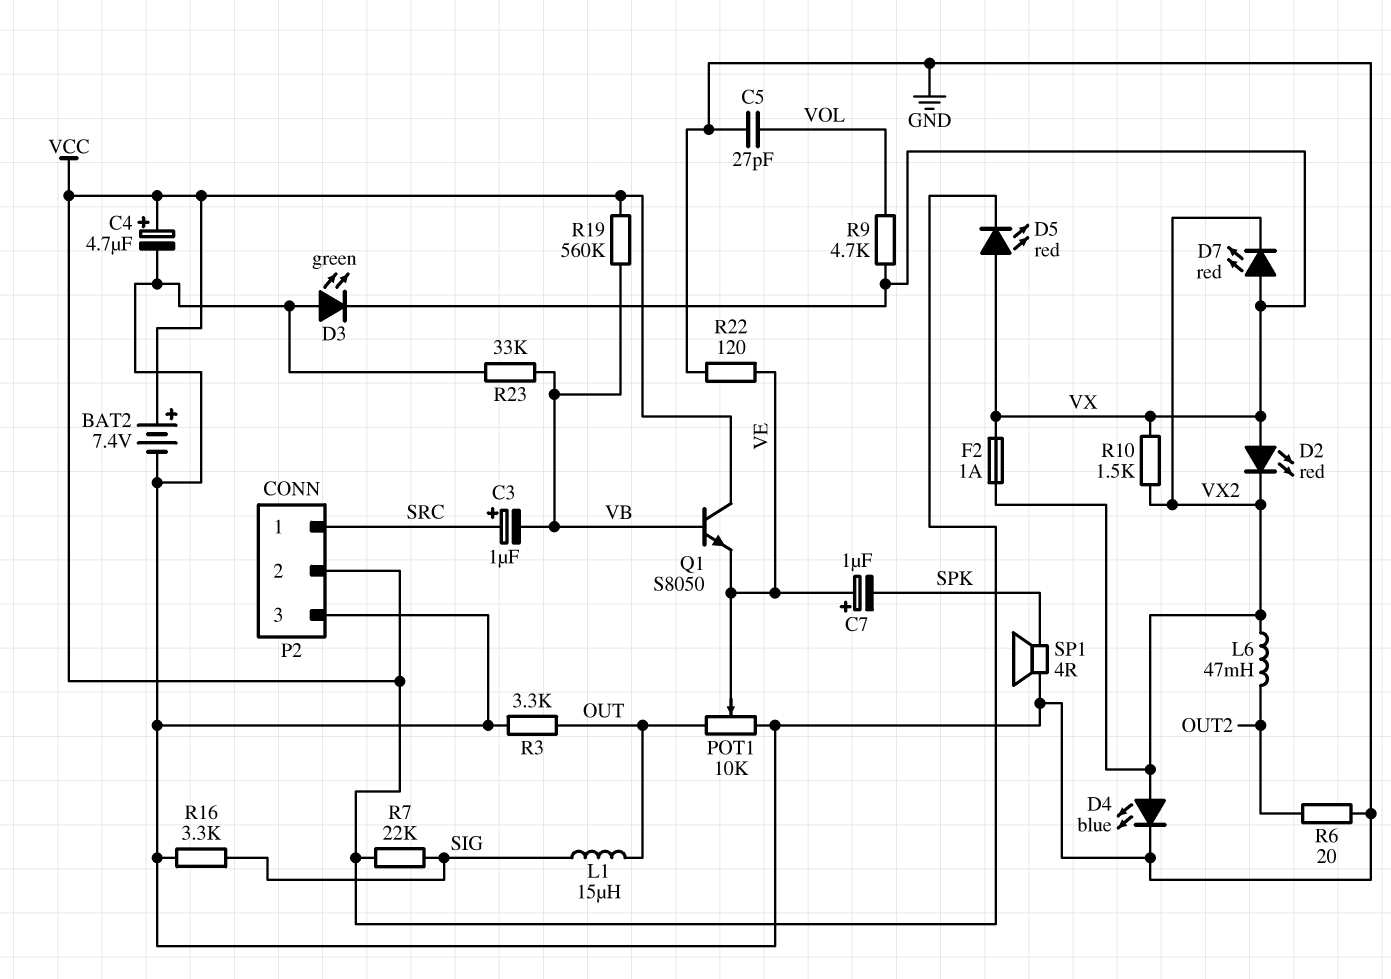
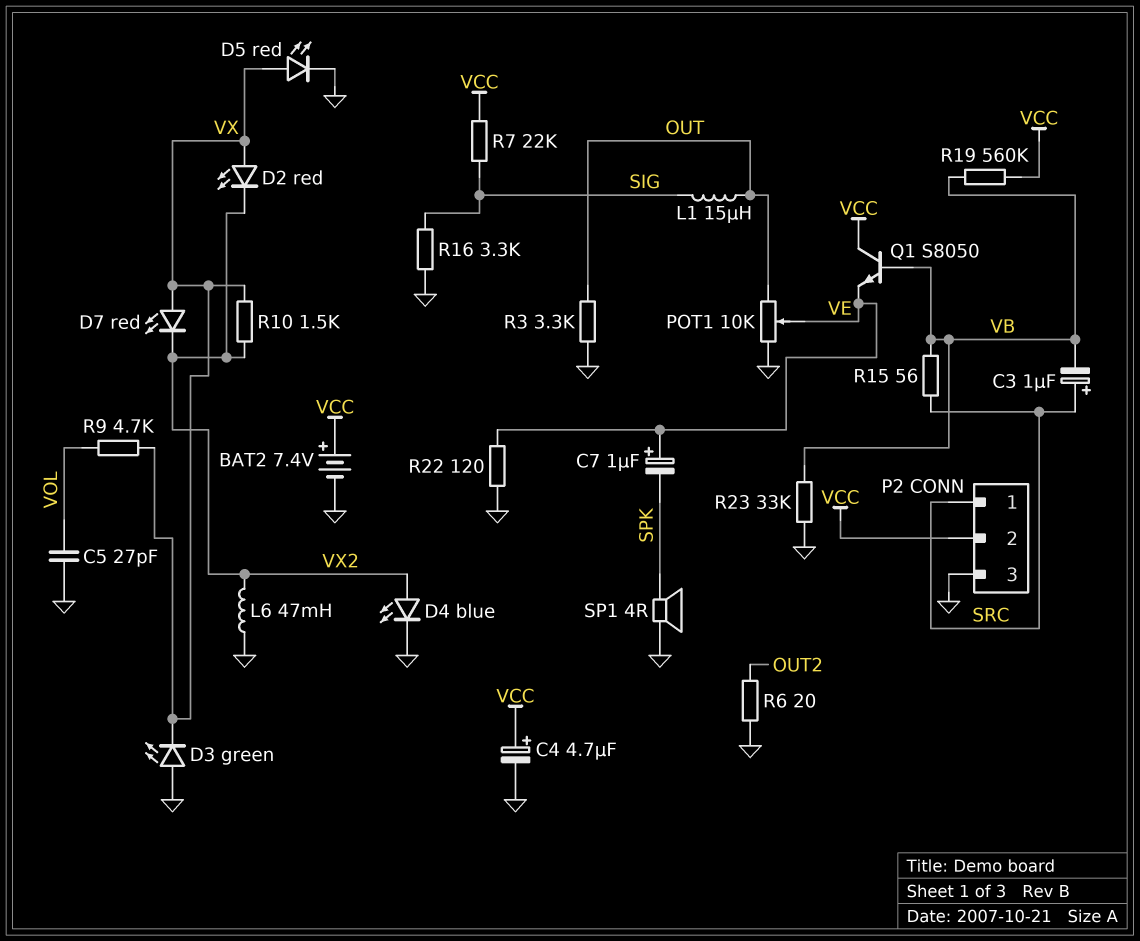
D5: LED red (A VX, K VCC) -> LED red (A VX, K GND)
F2: 1A (VX, VX2) -> none
L6: 47mH (OUT2, VX2) -> 47mH (GND, VX2)
R15: none -> 56 (SRC, VB)

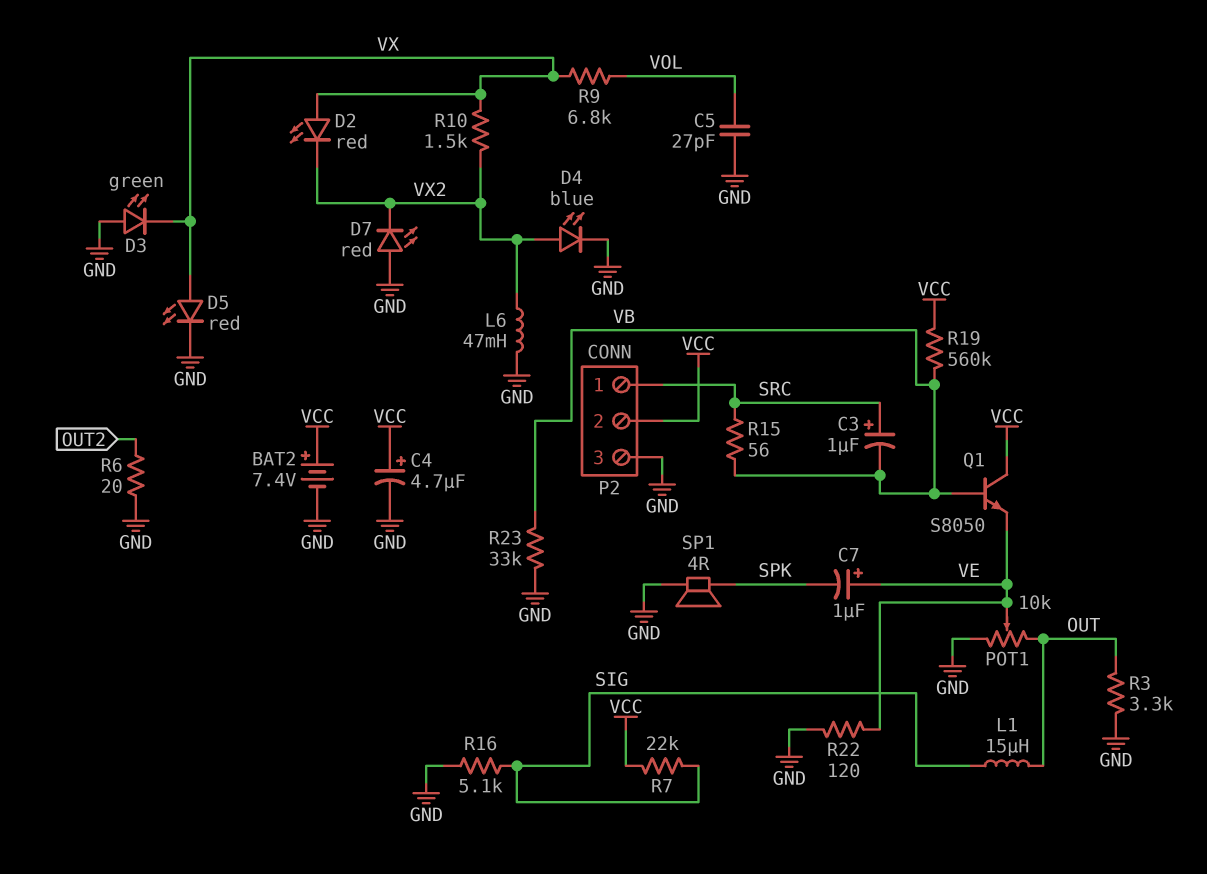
D7: LED red (A VX, K VX2) -> LED red (A GND, K VX2)
R9: 4.7k (VOL, VX) -> 6.8k (VOL, VX)
R16: 3.3k (GND, SIG) -> 5.1k (GND, SIG)

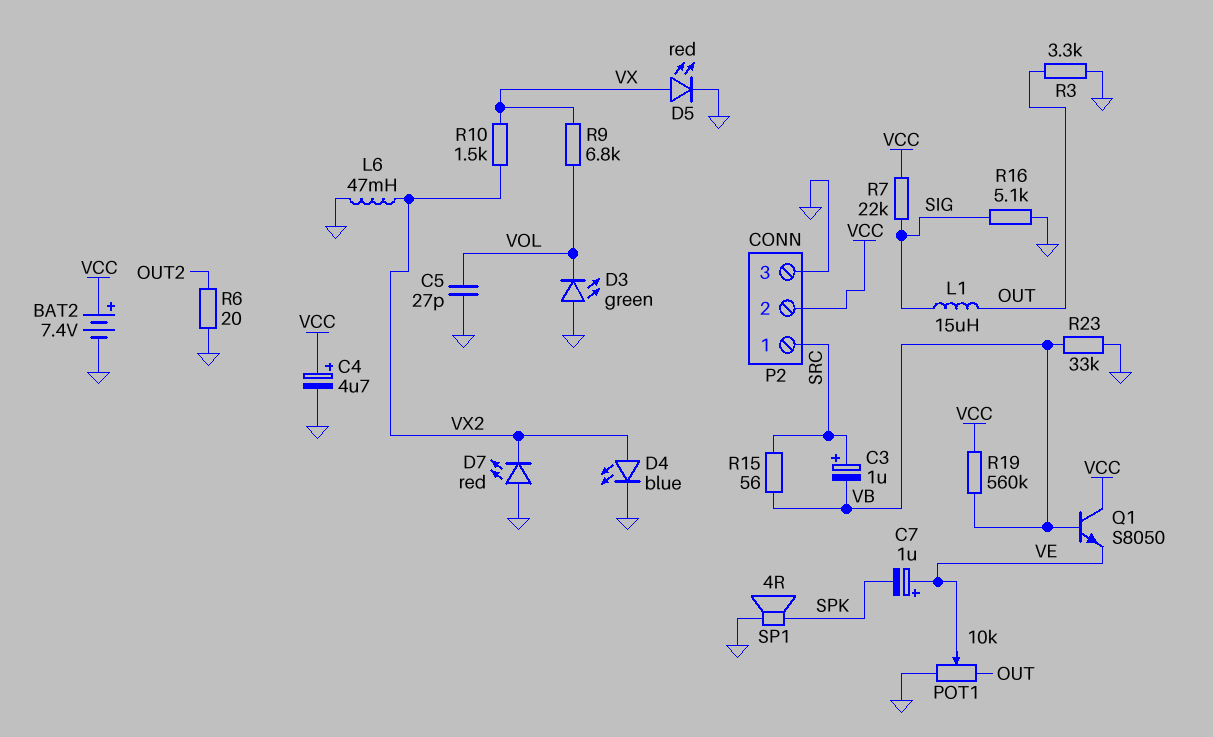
D2: LED red (A VX, K VX2) -> none
D3: LED green (A GND, K VX) -> LED green (A GND, K VOL)
R22: 120 (GND, VE) -> none

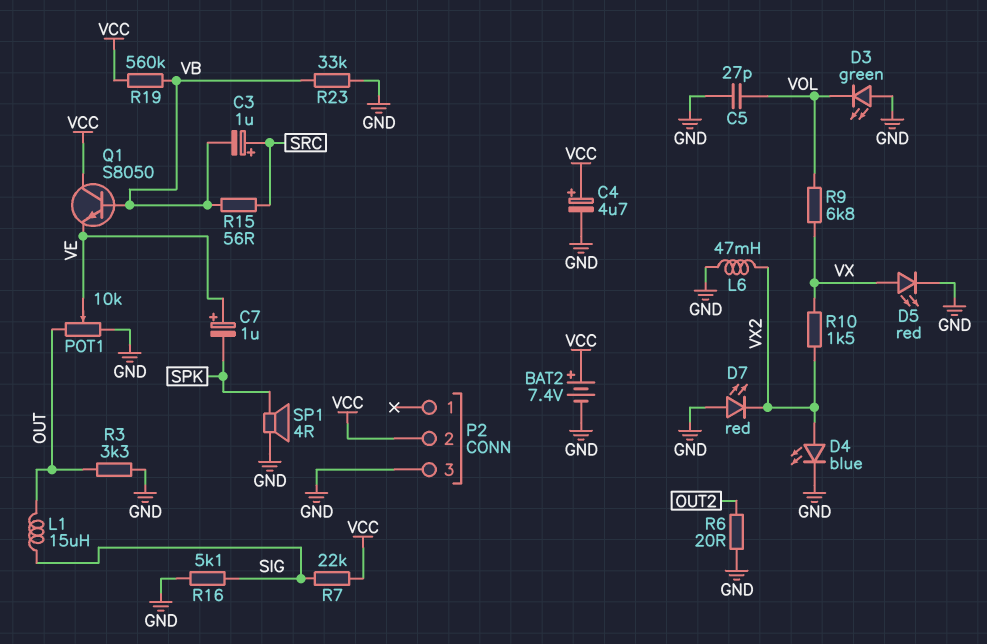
P2 pin 1: SRC -> none

